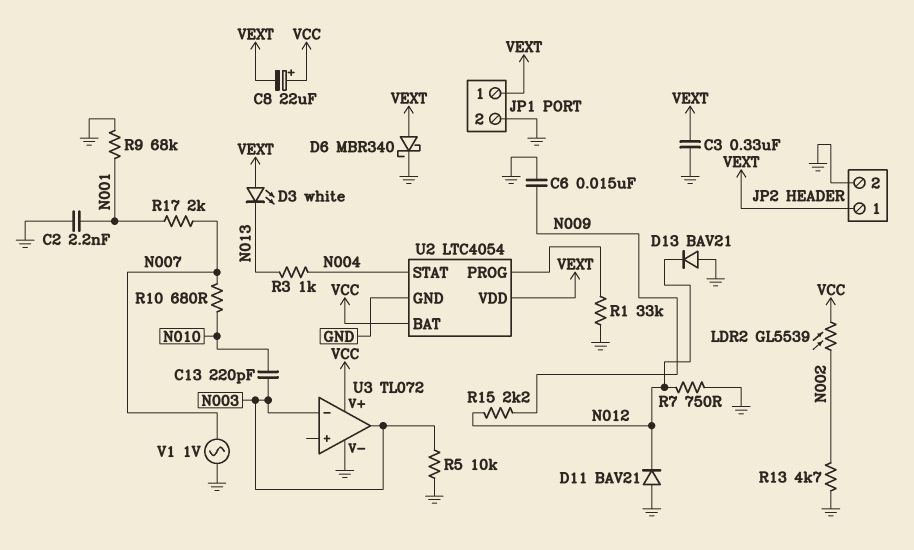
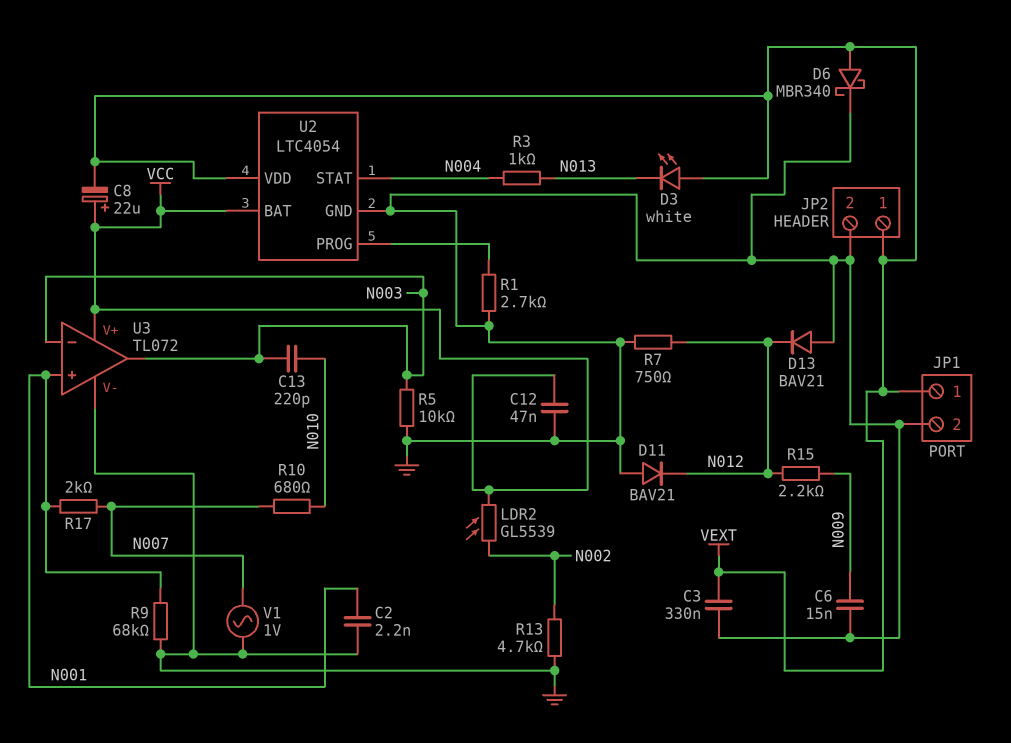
C12: none -> 47nF (GND, VCC)
R1: 33k (GND, U2/PROG) -> 2.7k (GND, U2/PROG)
U3 pin in+: none -> N001

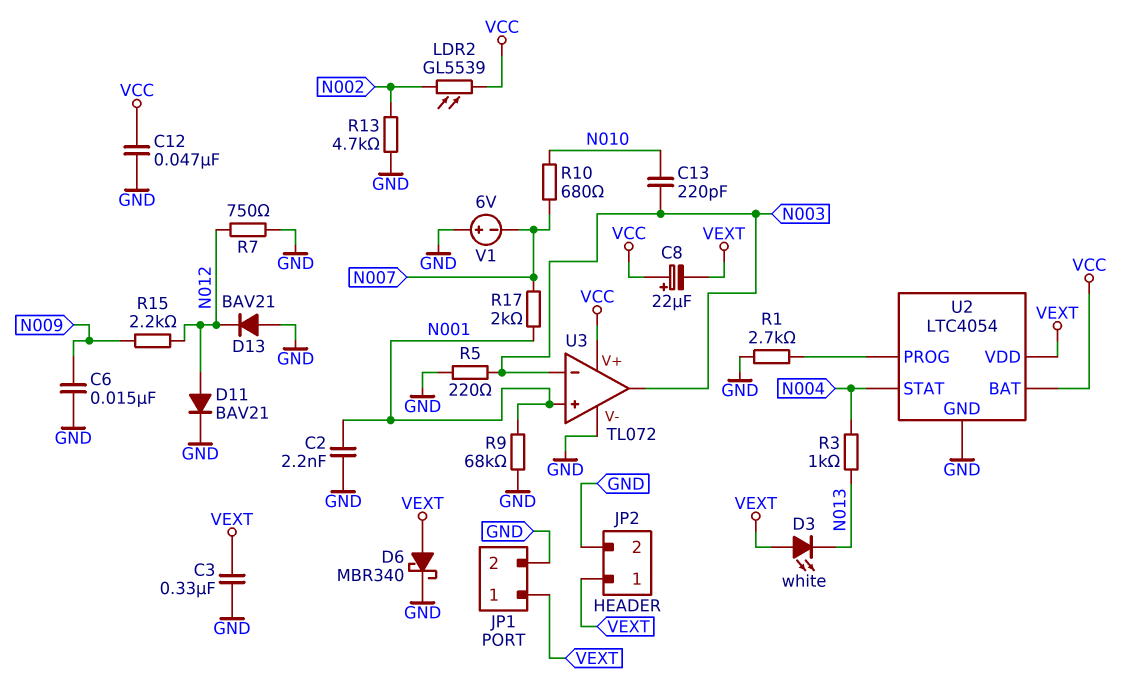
D11: diode BAV21 (A GND, K N012) -> diode BAV21 (A N012, K GND)
R5: 10k (GND, N003) -> 220 (GND, N003)
V1: AC 1V (GND, N007) -> 6V (plus GND, minus N007)

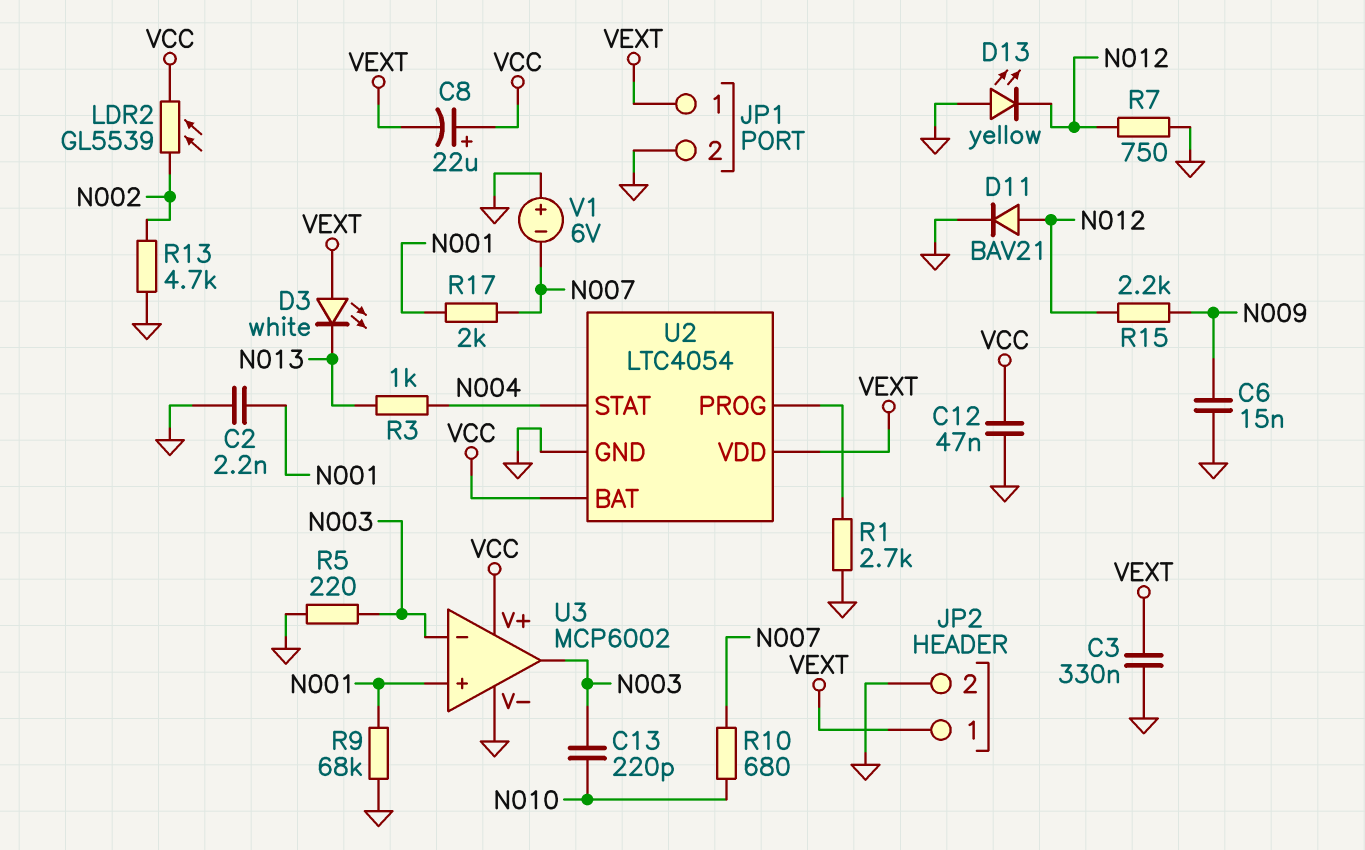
D6: schottky MBR340 (A VEXT, K GND) -> none
D13: diode BAV21 (A GND, K N012) -> LED yellow (A GND, K N012)
U3: TL072 -> MCP6002

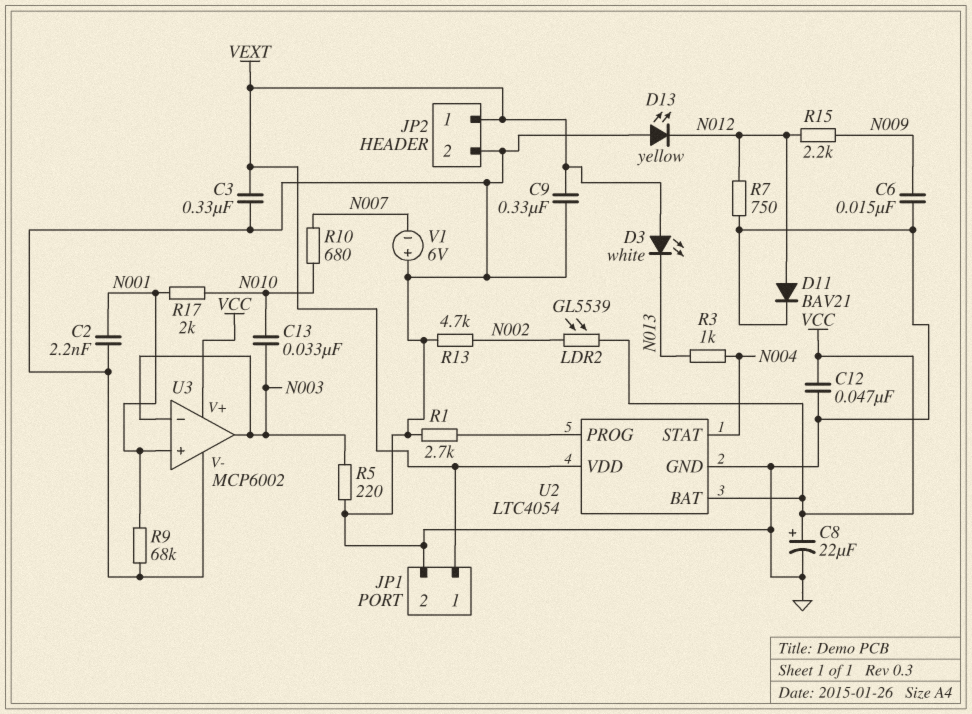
C8: 22uF (plus VCC, minus VEXT) -> 22uF (plus VCC, minus GND)
C9: none -> 330nF (GND, VEXT)
C13: 220pF (N003, N010) -> 33nF (N003, N010)
R17: 2k (N001, N007) -> 2k (N001, N010)

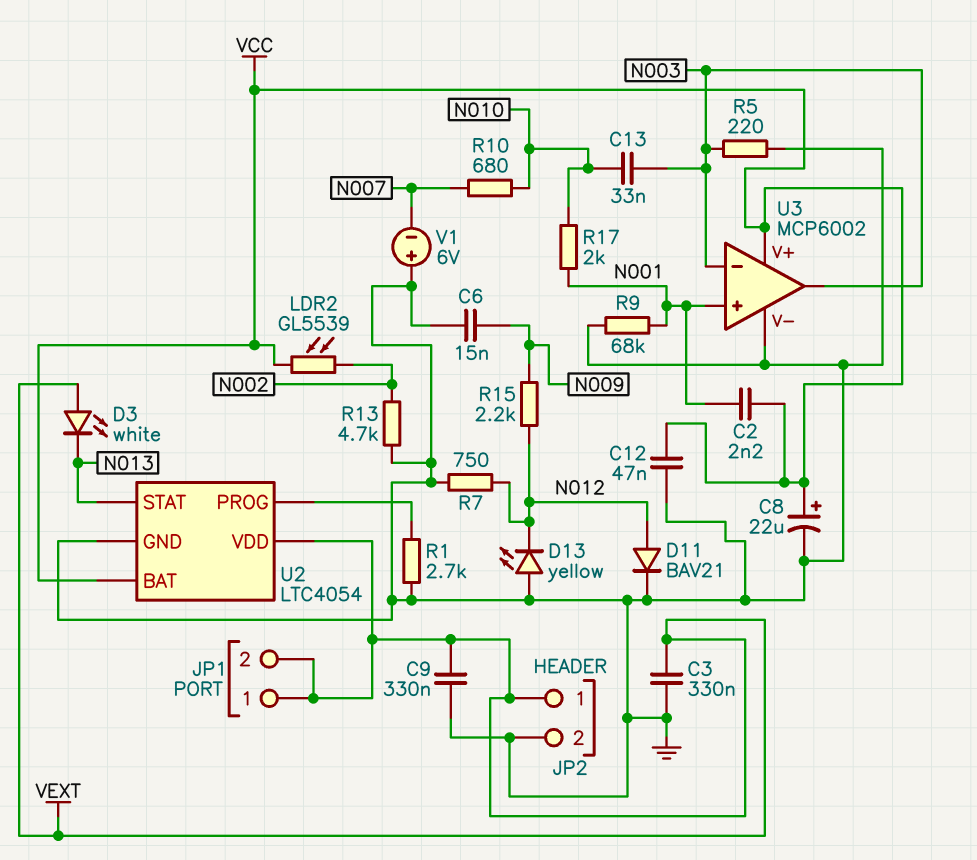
C2: 2.2nF (GND, N001) -> 2.2nF (N001, VCC)
JP1 pin 2: GND -> VEXT
R3: 1k (N004, N013) -> none
U2 pin STAT: N004 -> N013

